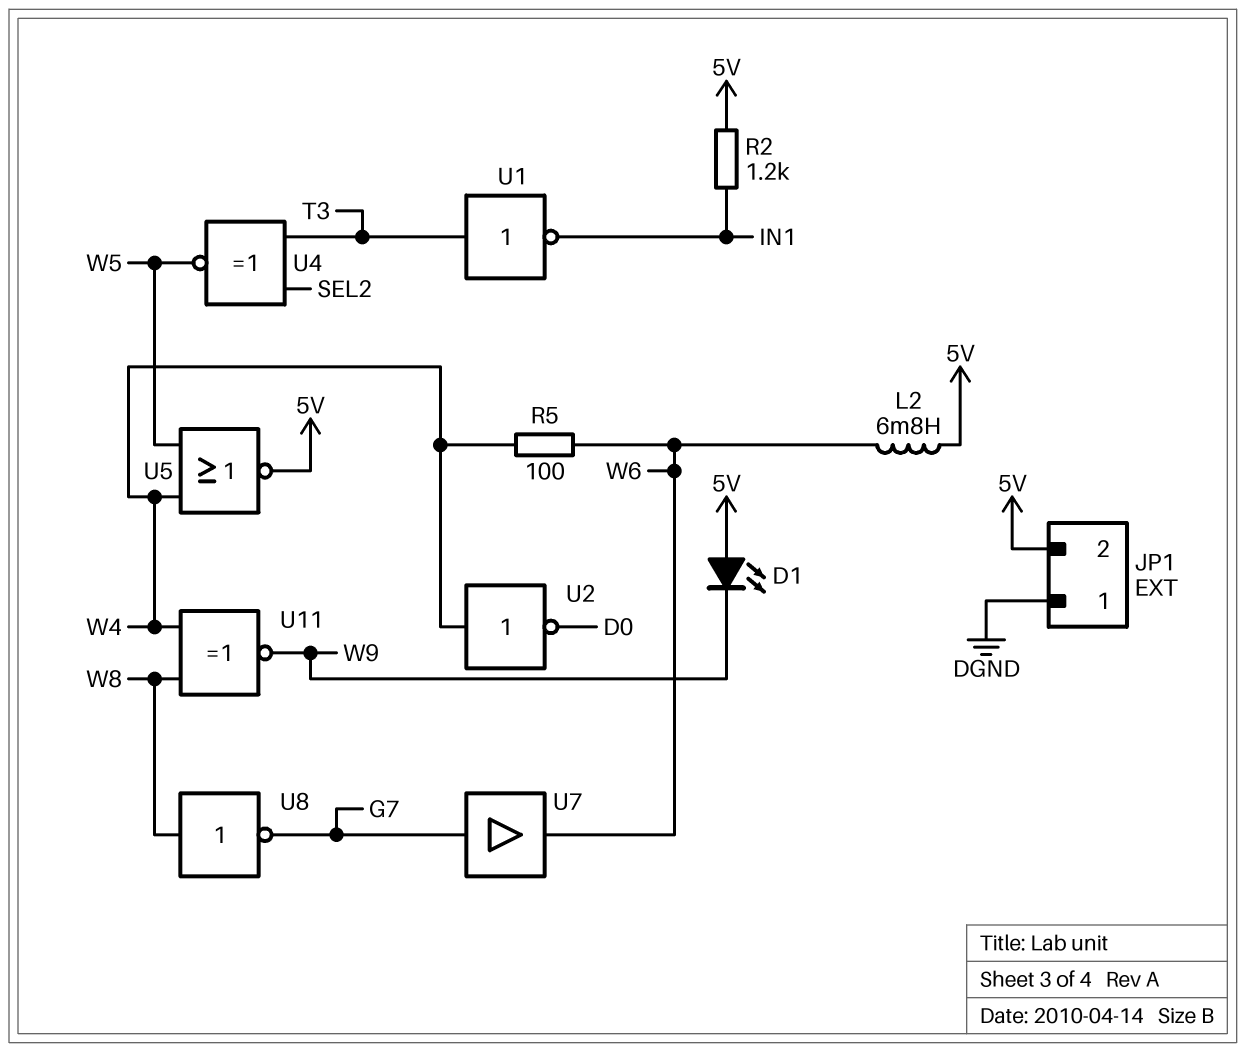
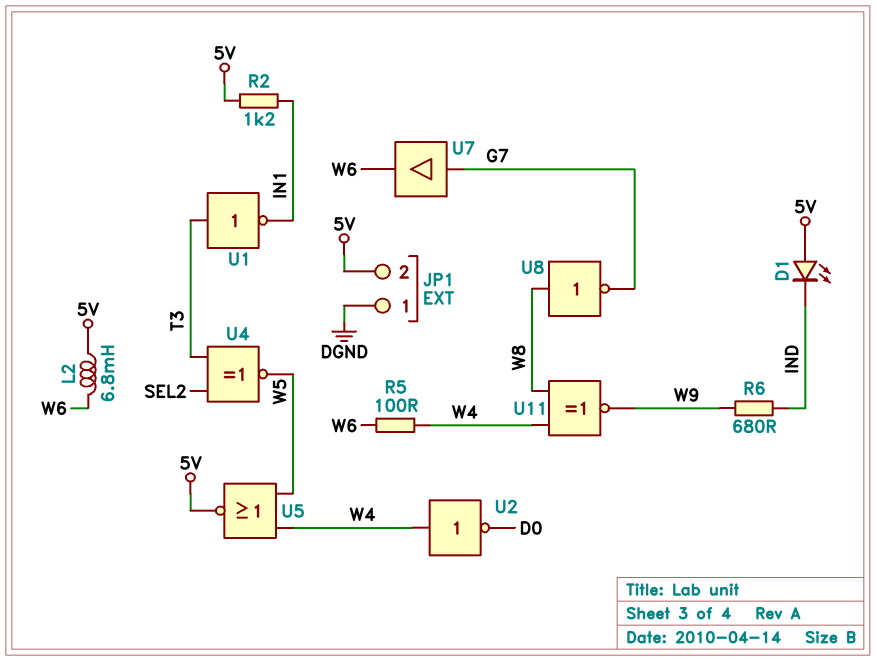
D1: LED (A 5V, K W9) -> LED (A 5V, K IND)
R6: none -> 680 (IND, W9)

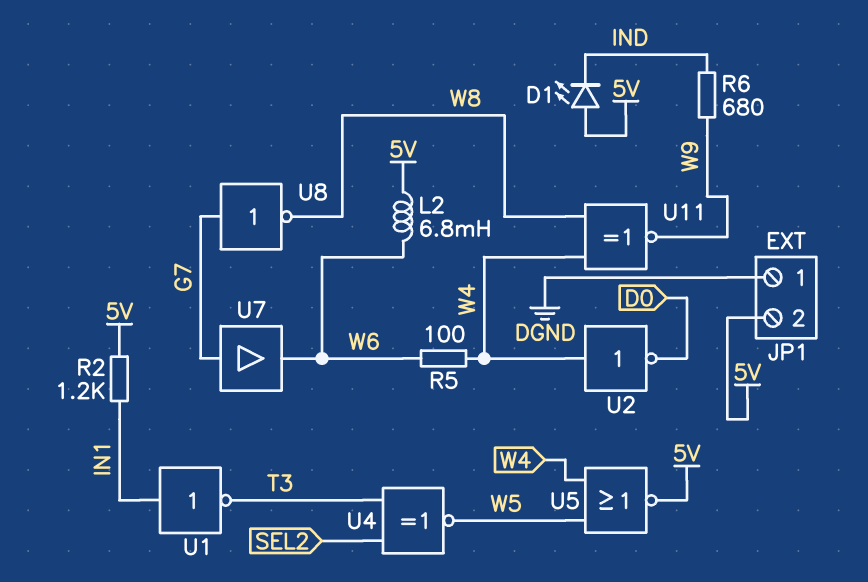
U1: NOT (in T3, out IN1) -> NOT (in IN1, out T3)
U8: NOT (in W8, out G7) -> NOT (in G7, out W8)

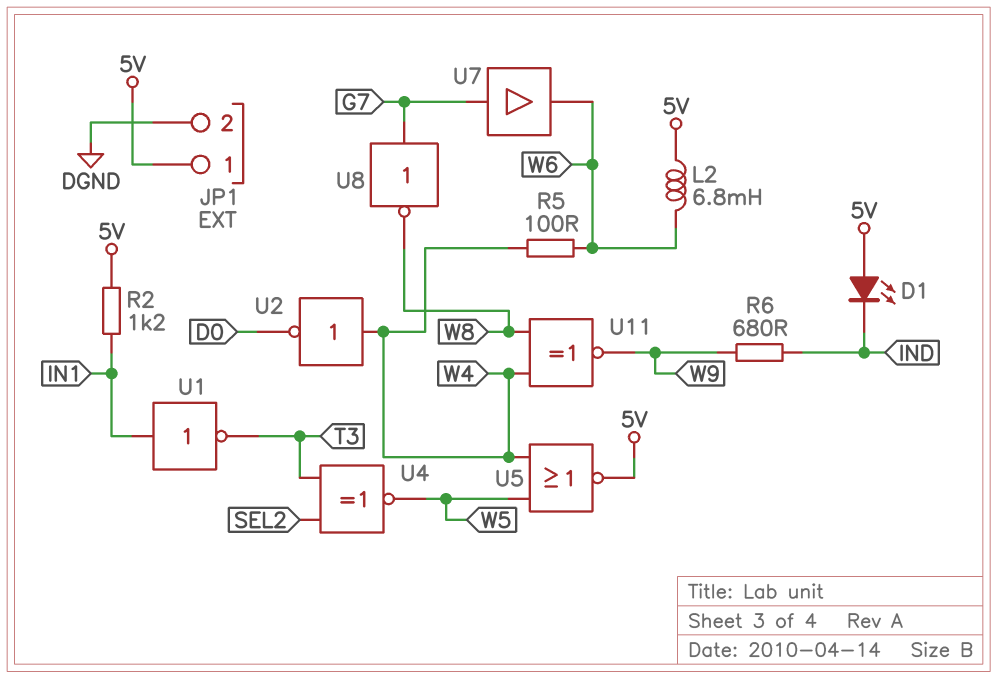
JP1 pin 1: DGND -> 5V
JP1 pin 2: 5V -> DGND

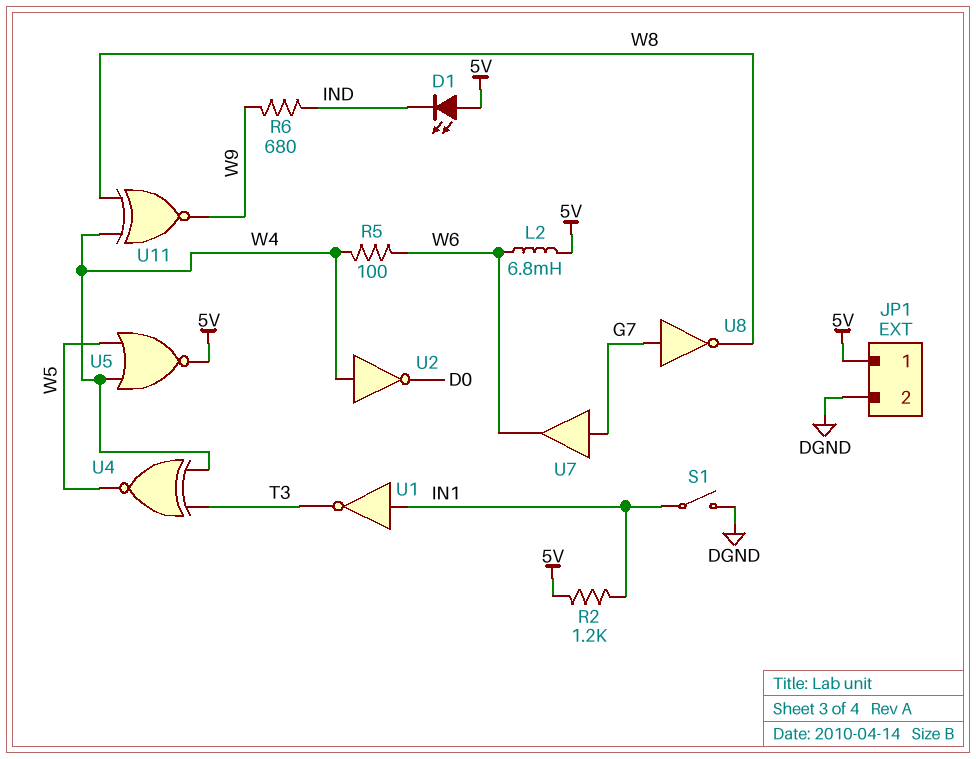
S1: none -> switch (DGND, IN1)
U4: XNOR (in SEL2, in T3, out W5) -> XNOR (in T3, in W4, out W5)

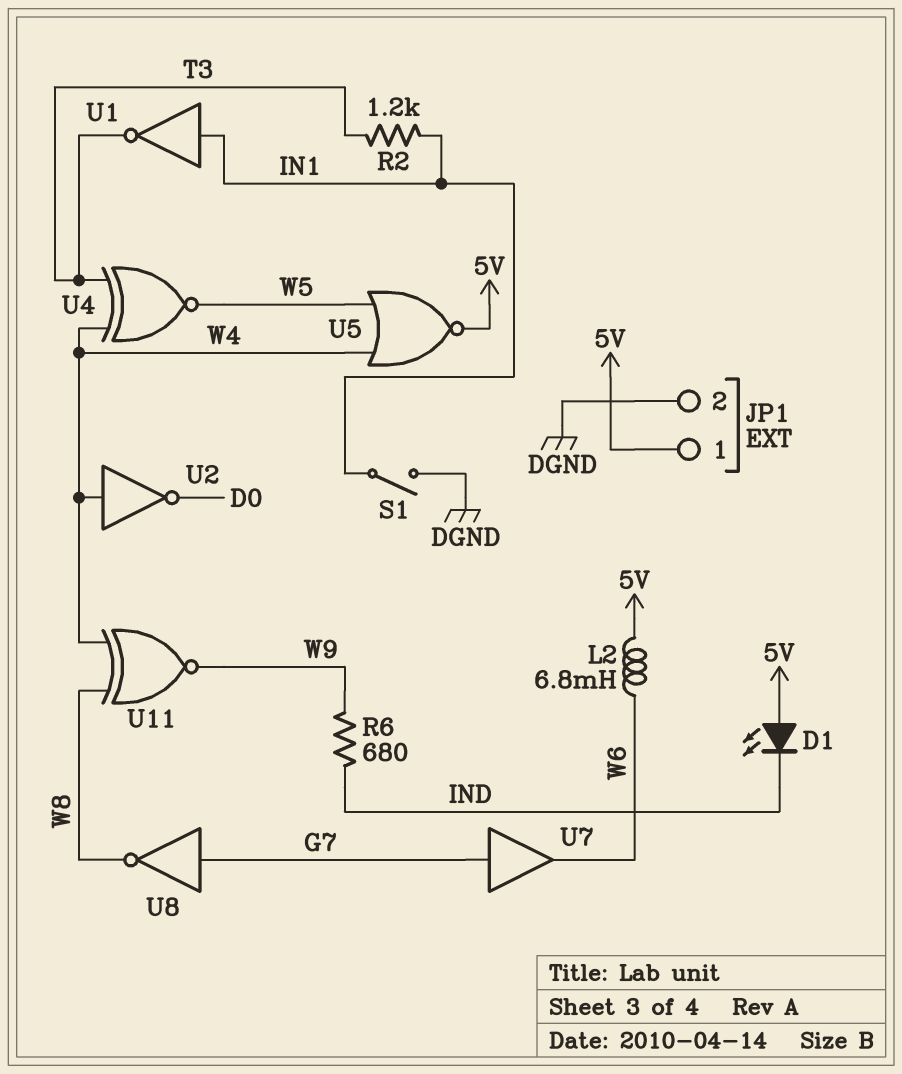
R2: 1.2k (5V, IN1) -> 1.2k (IN1, T3)
R5: 100 (W4, W6) -> none

